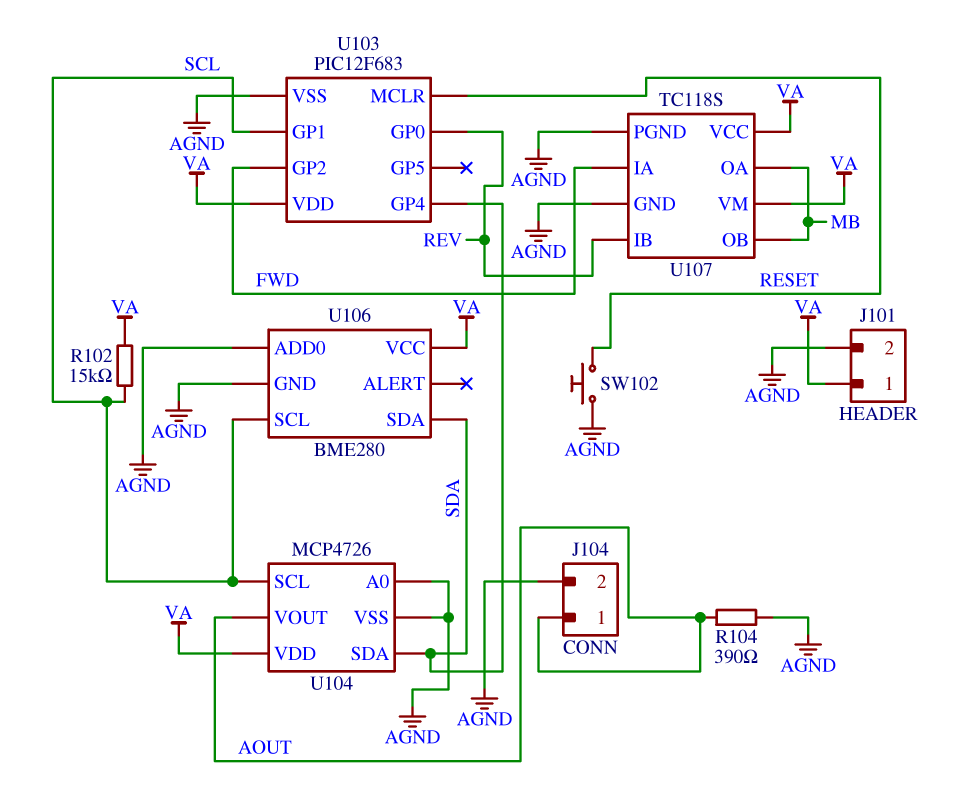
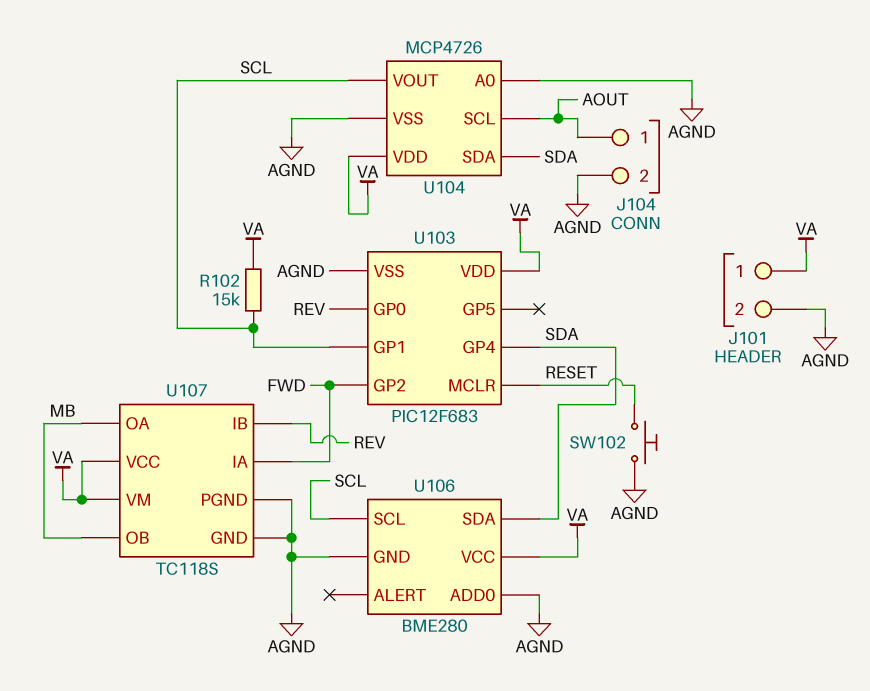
R104: 390 (AGND, AOUT) -> none
U104 pin SCL: SCL -> AOUT
U104 pin VOUT: AOUT -> SCL

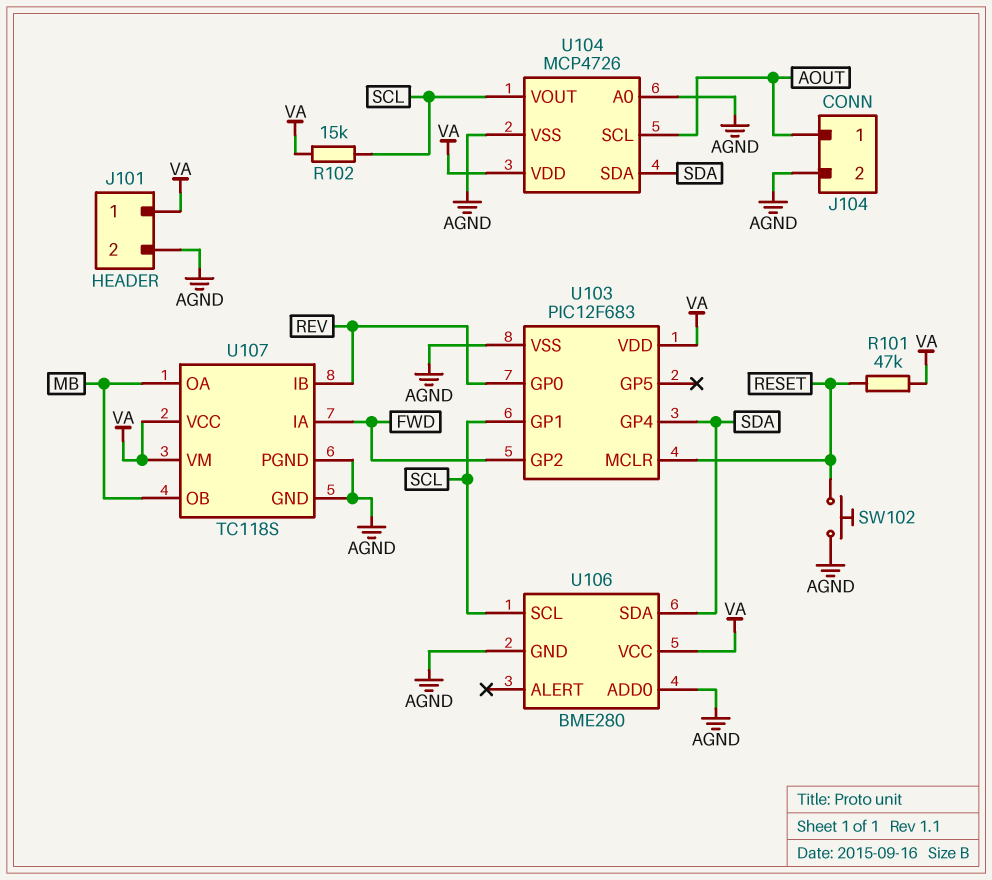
R101: none -> 47k (RESET, VA)

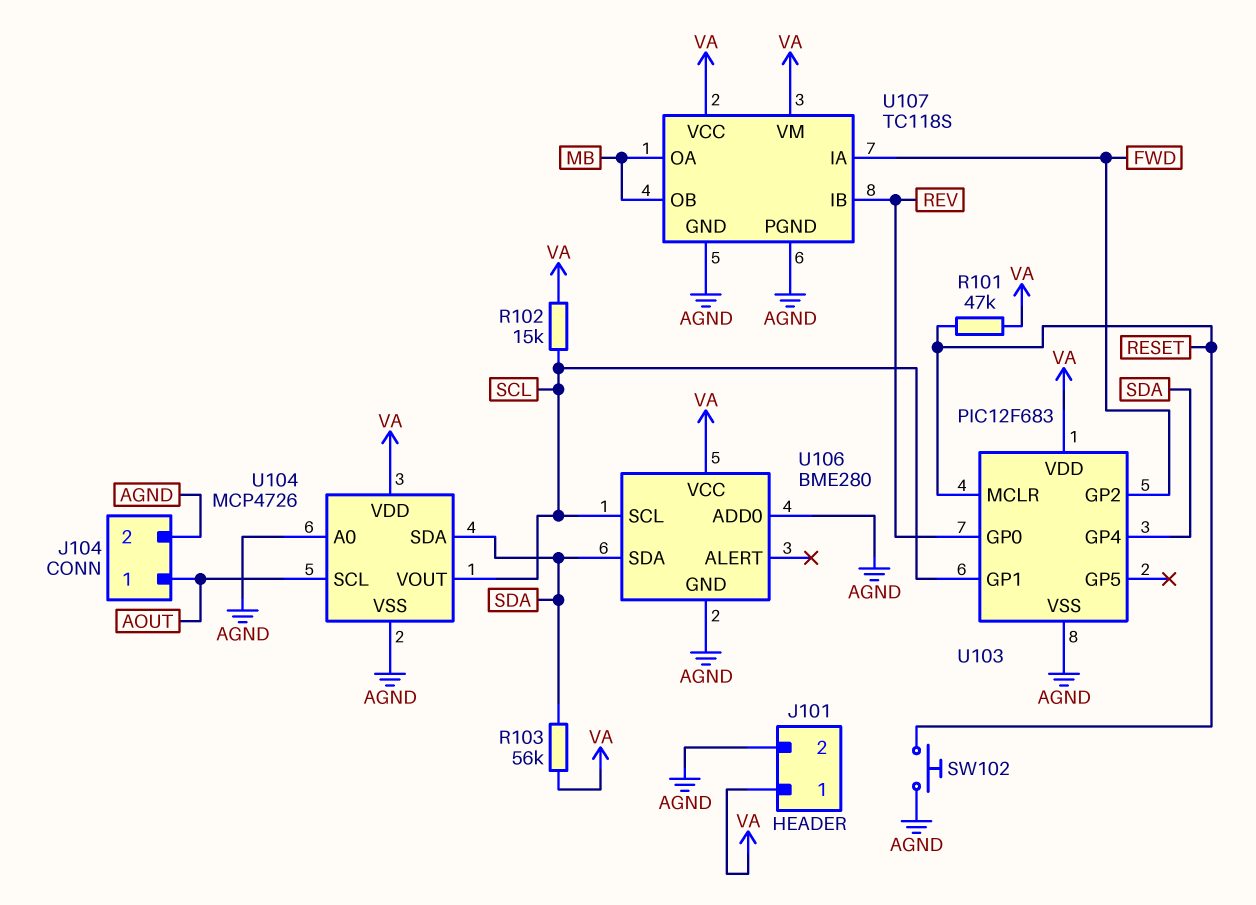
R103: none -> 56k (SDA, VA)

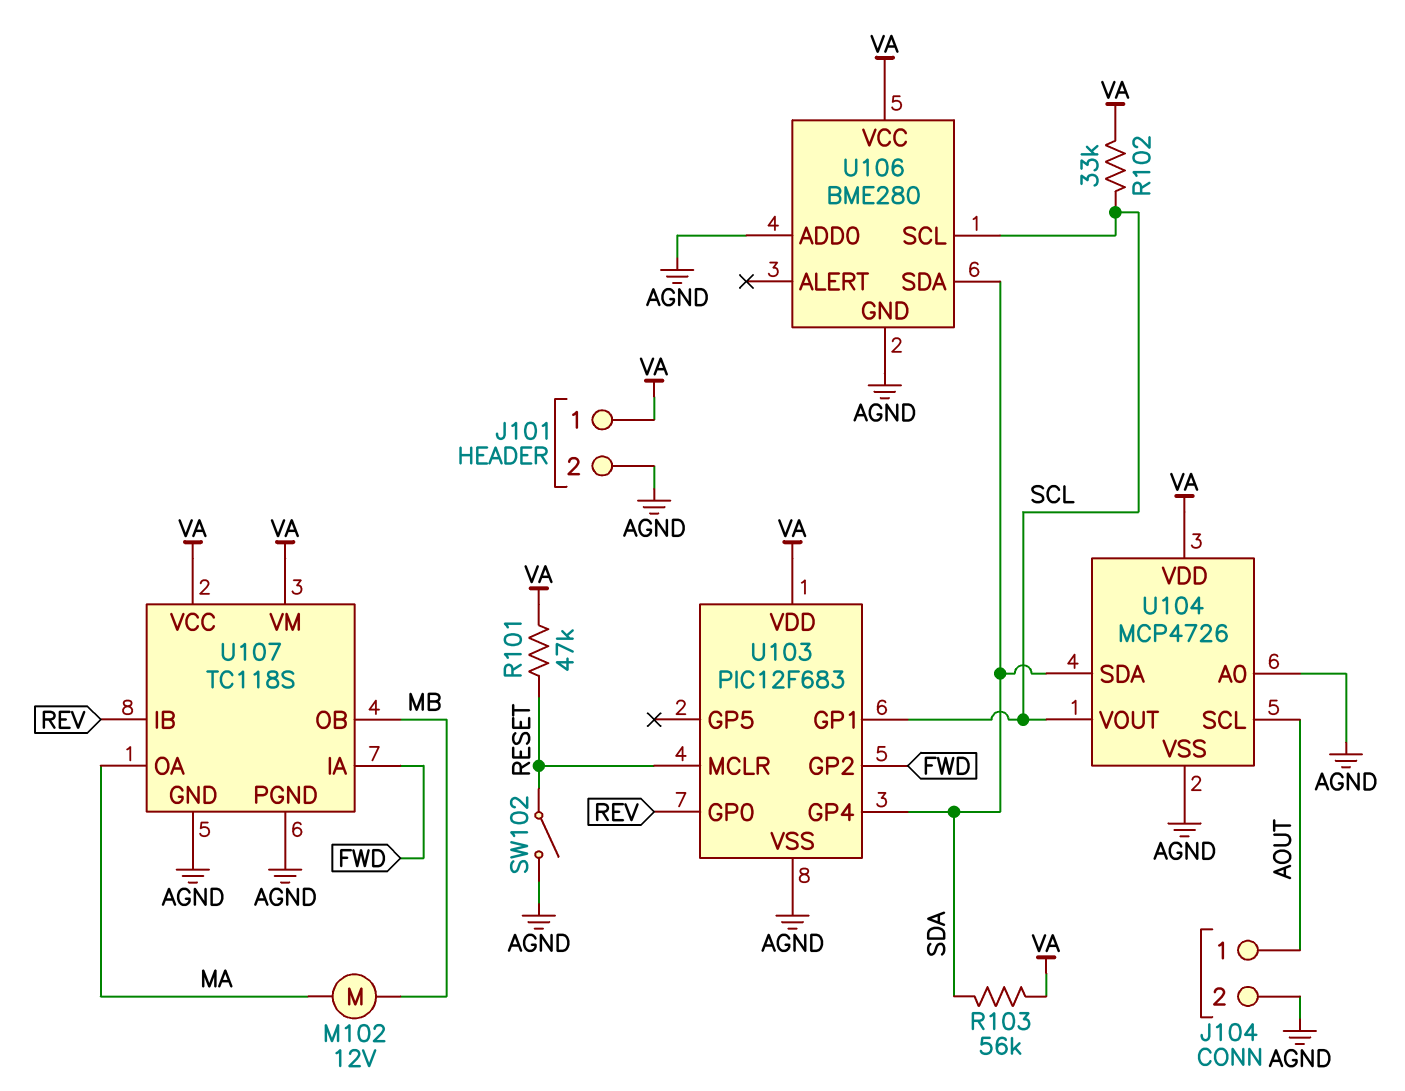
M102: none -> motor 12V (MA, MB)
R102: 15k (SCL, VA) -> 33k (SCL, VA)
SW102: button (AGND, RESET) -> switch (AGND, RESET)
U107 pin OA: MB -> MA

